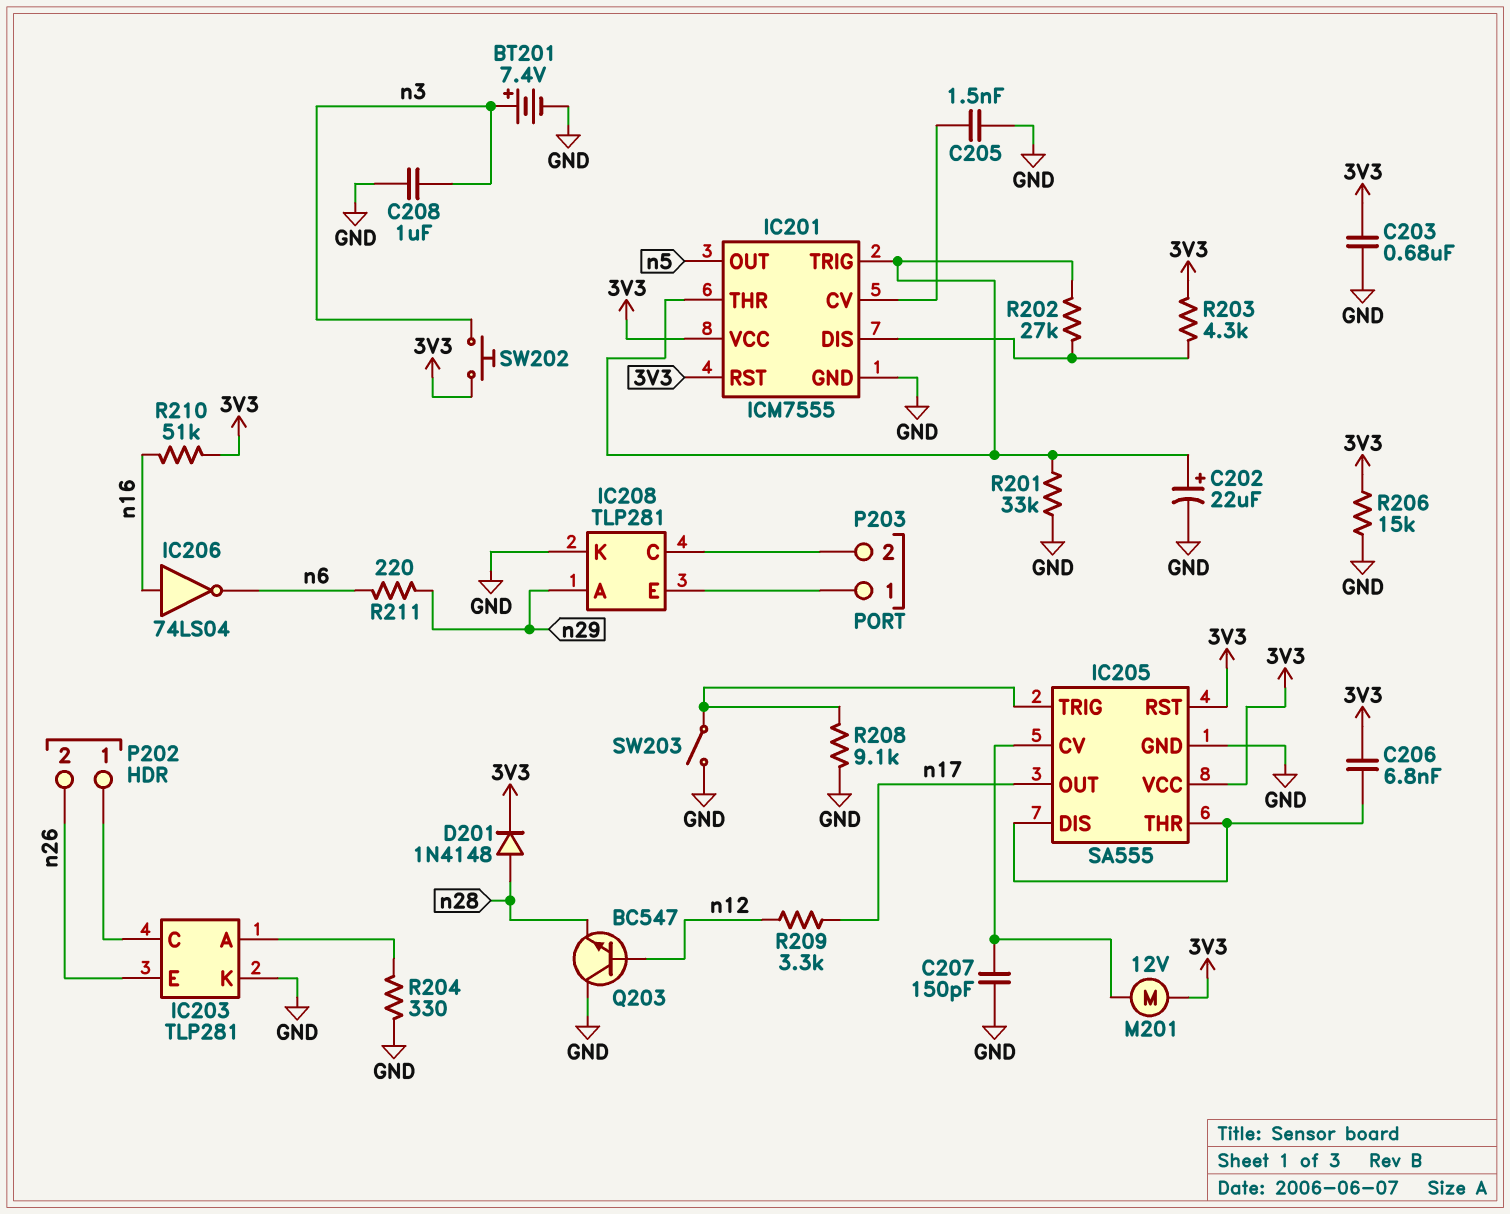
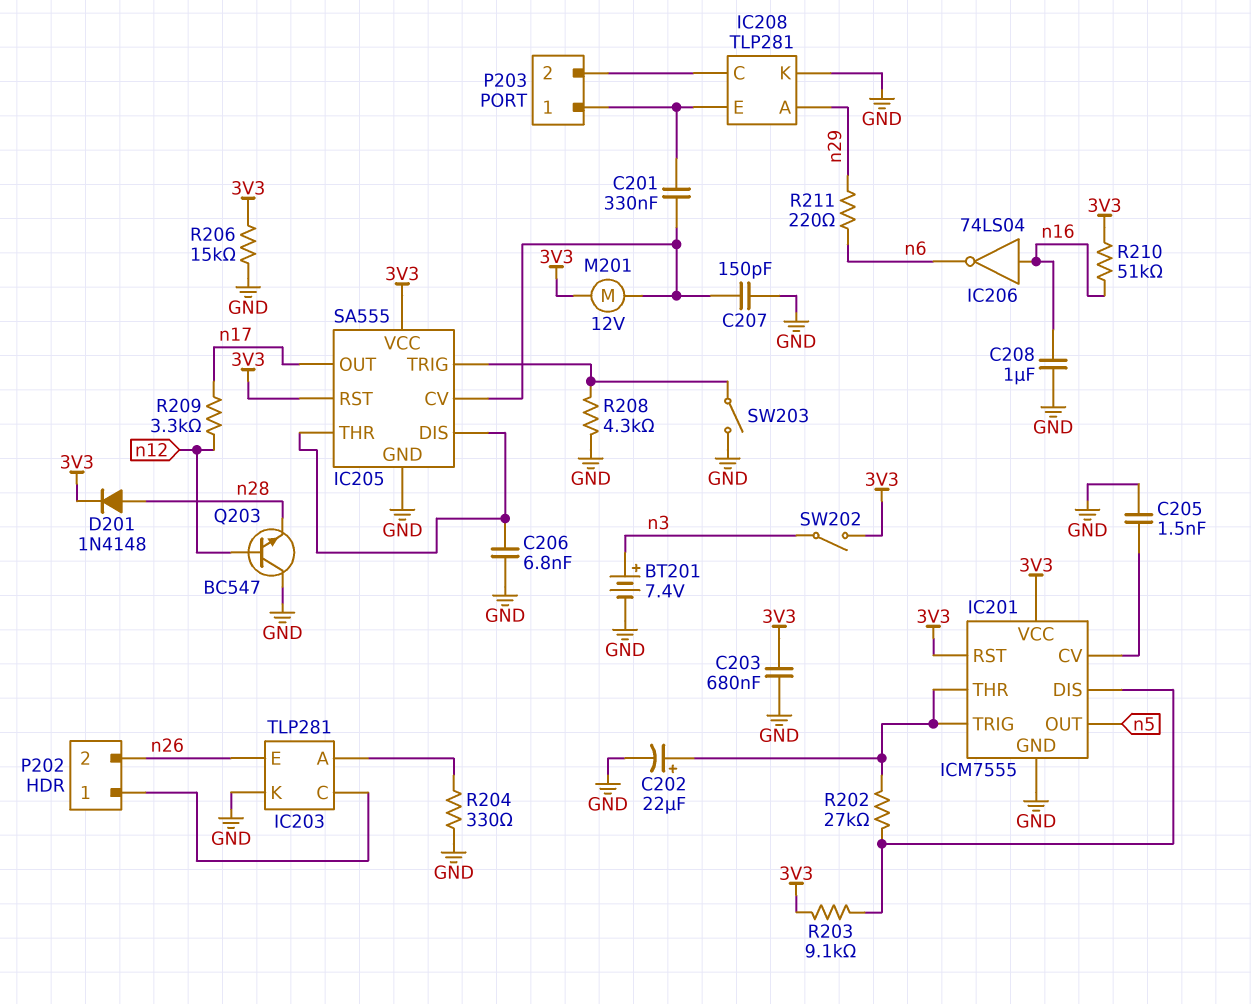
C201: none -> 330nF (IC205/CV, IC208/E)
C206: 6.8nF (3V3, IC205/DIS) -> 6.8nF (GND, IC205/DIS)
C208: 1uF (GND, n3) -> 1uF (GND, n16)
R201: 33k (GND, IC201/THR) -> none
R203: 4.3k (3V3, IC201/DIS) -> 9.1k (3V3, IC201/DIS)
R208: 9.1k (GND, IC205/TRIG) -> 4.3k (GND, IC205/TRIG)
SW202: button (3V3, n3) -> switch (3V3, n3)

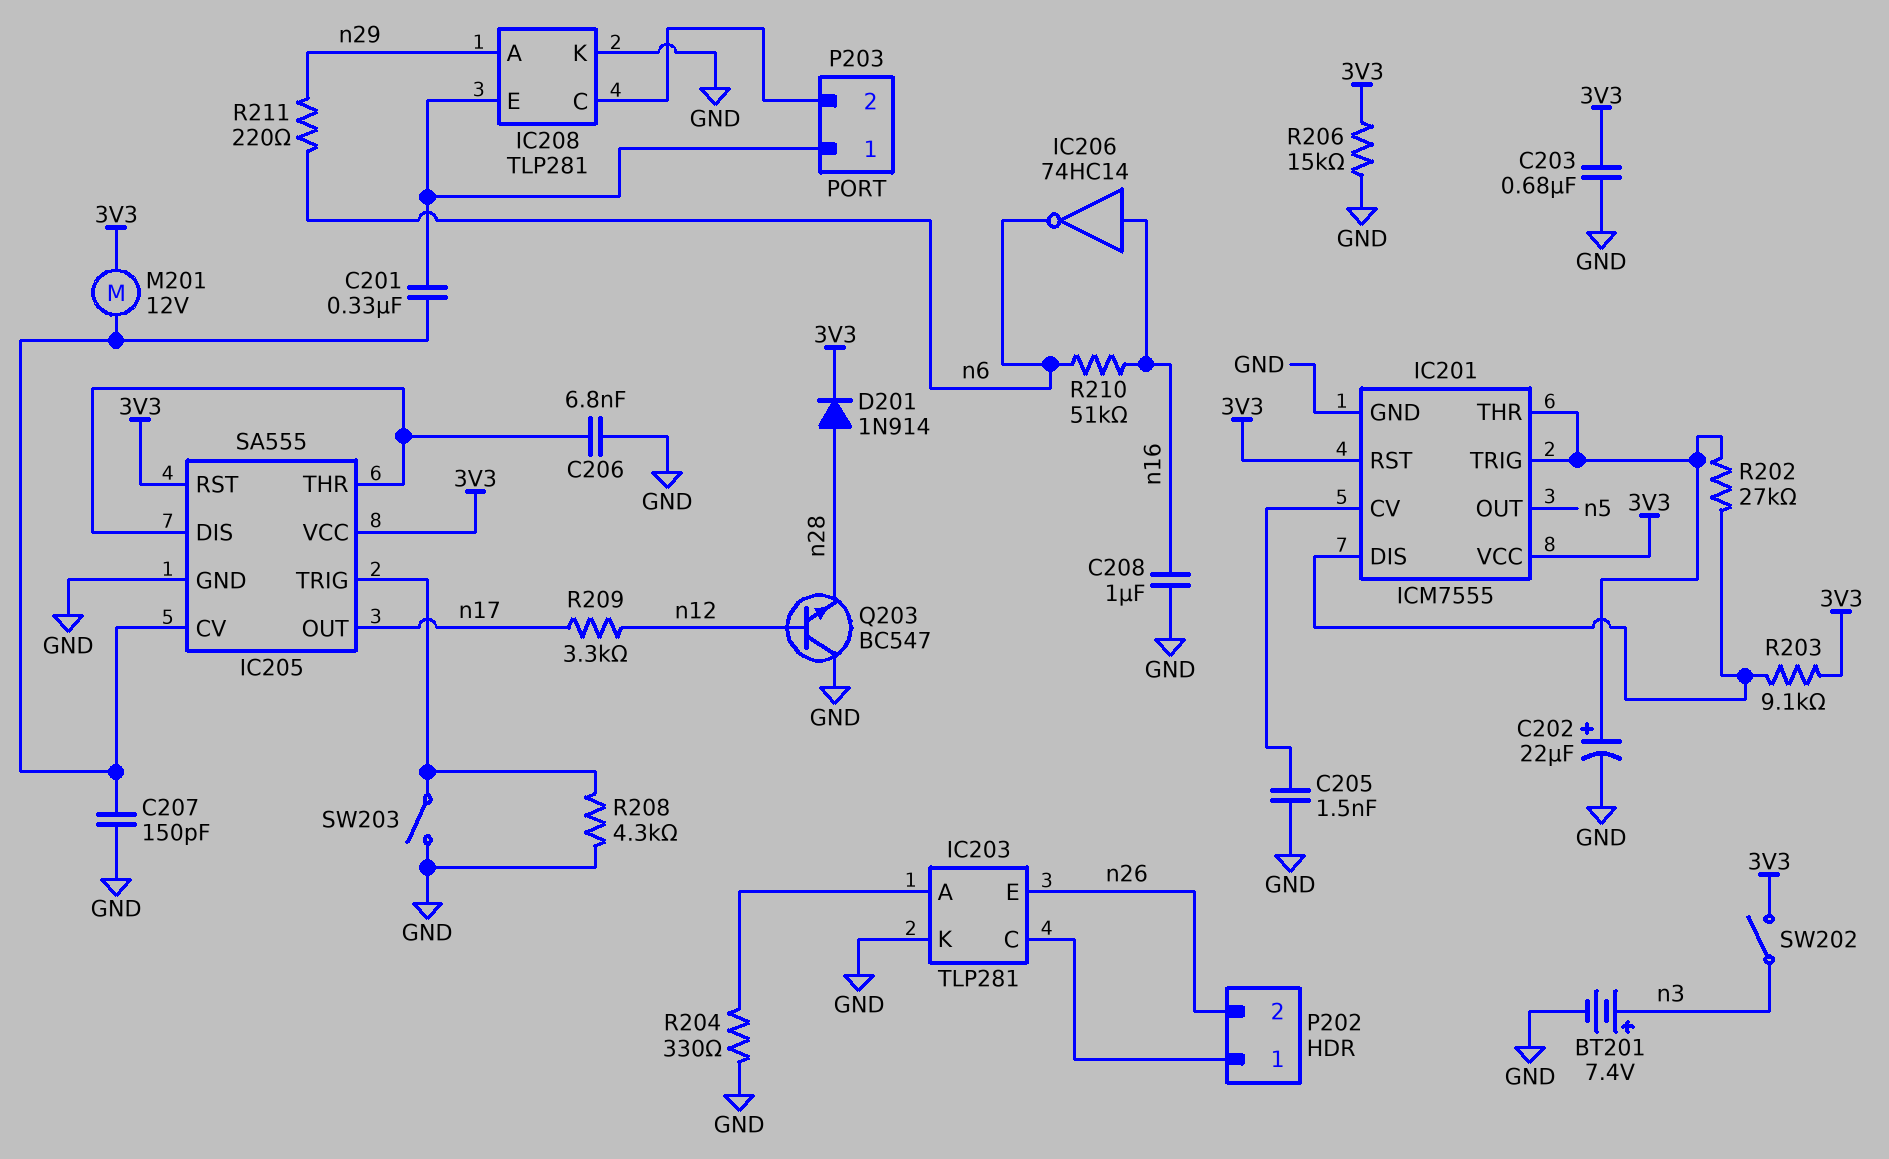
D201: diode 1N4148 (A n28, K 3V3) -> diode 1N914 (A n28, K 3V3)
IC206: NOT 74LS04 (in n16, out n6) -> NOT 74HC14 (in n16, out n6)
R210: 51k (3V3, n16) -> 51k (n6, n16)

